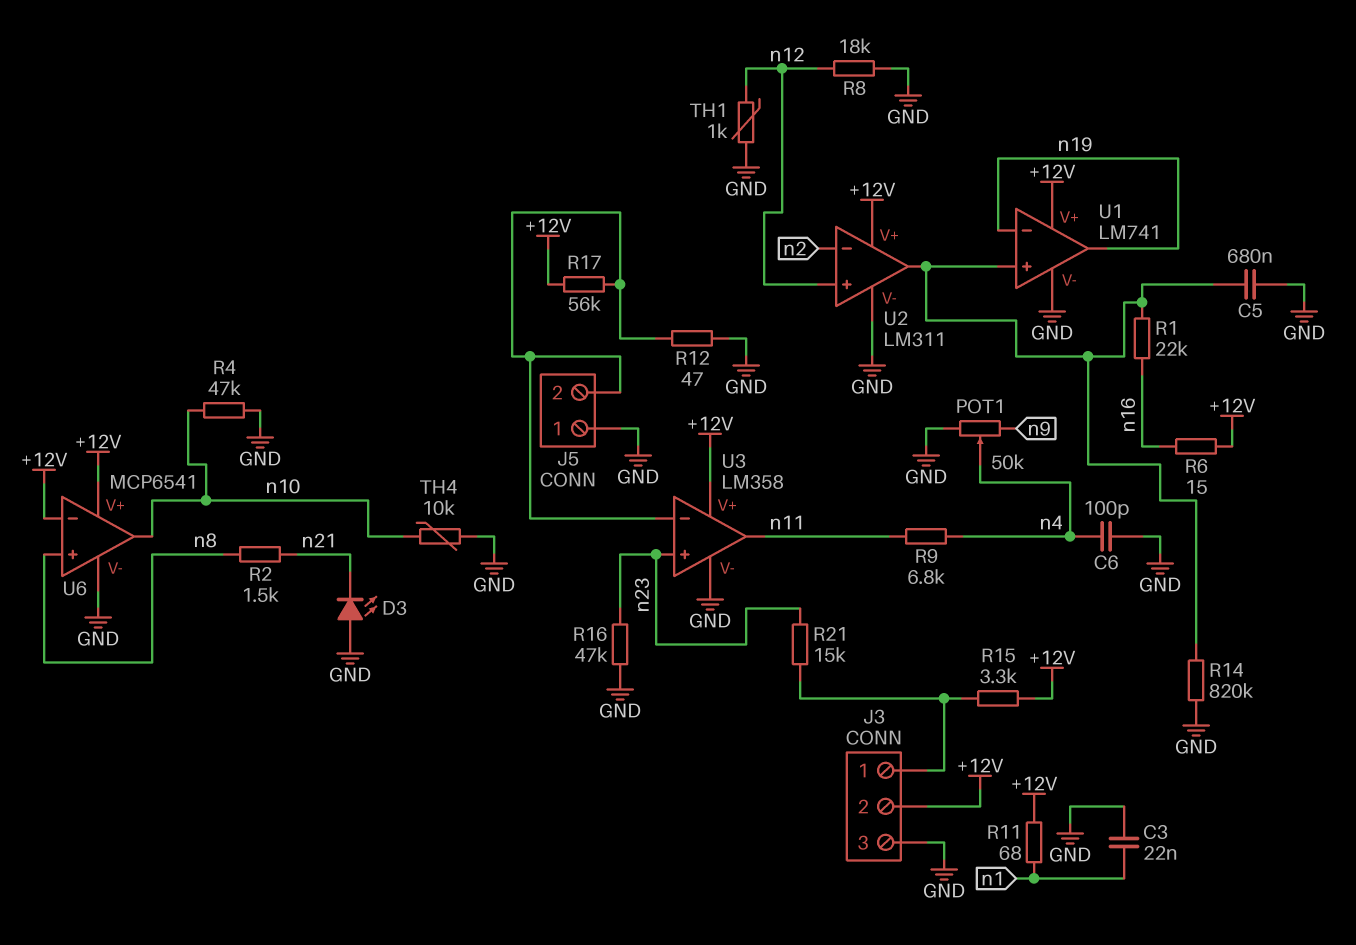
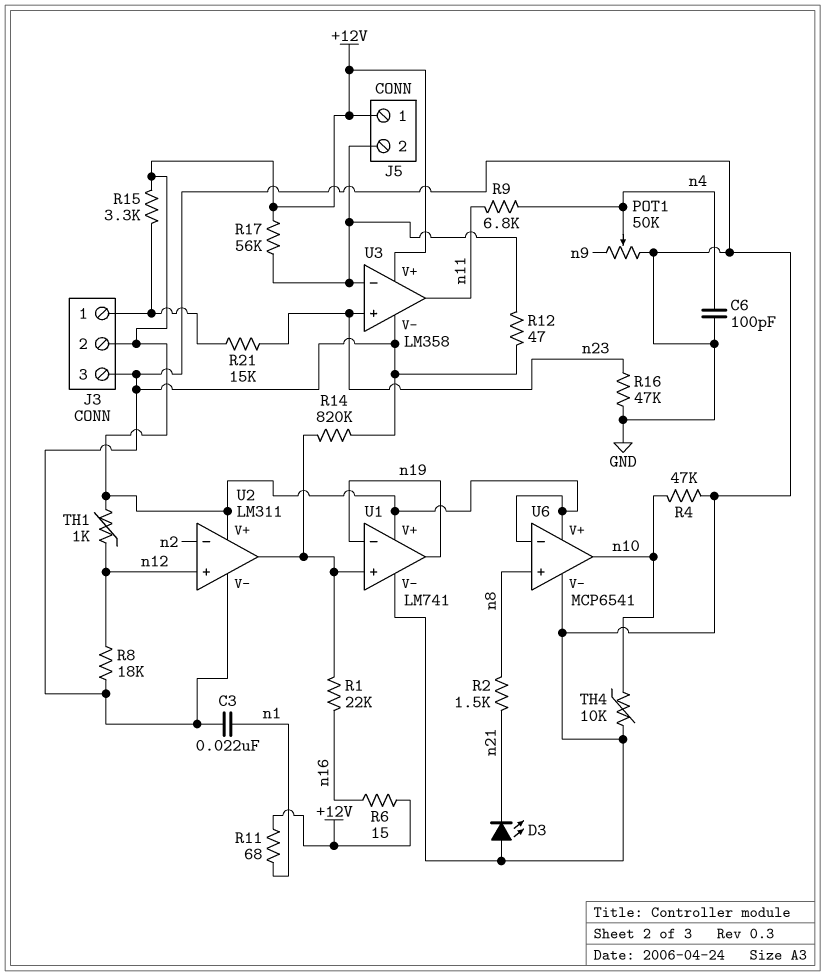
C5: 680nF (GND, U1/in+) -> none
J5 pin 1: GND -> +12V
TH1: 1k (GND, n12) -> 1k (+12V, n12)

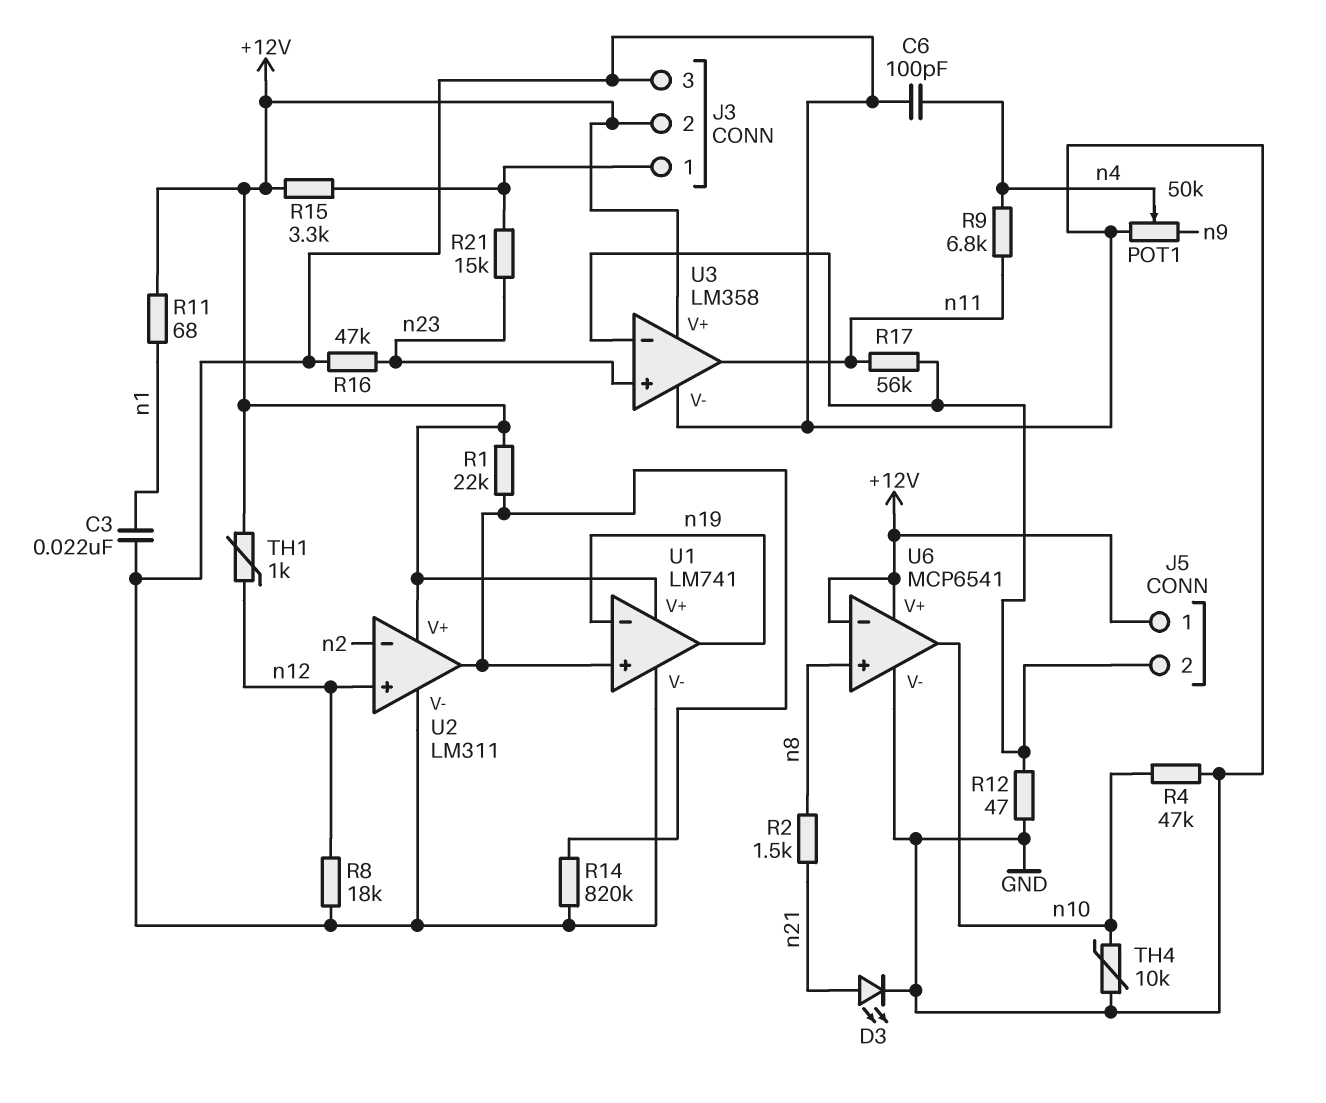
D3: LED (A GND, K n21) -> LED (A n21, K GND)
R1: 22k (U1/in+, n16) -> 22k (+12V, U1/in+)
R6: 15 (+12V, n16) -> none
R17: 56k (+12V, J5/2) -> 56k (J5/2, n11)

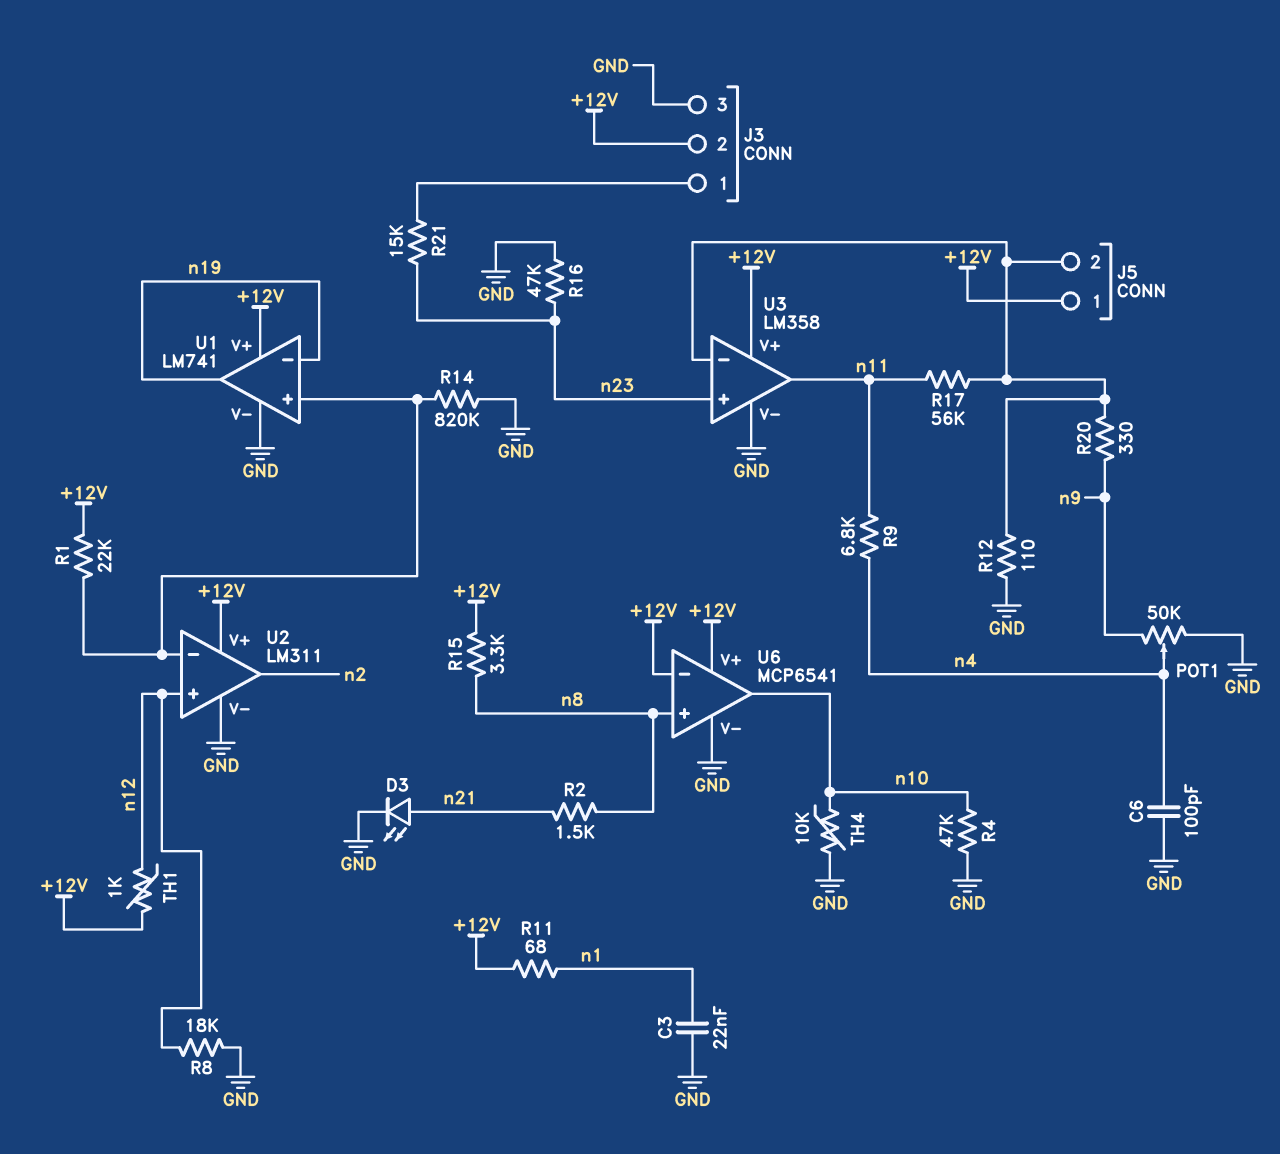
R12: 47 (GND, J5/2) -> 110 (GND, J5/2)
R15: 3.3k (+12V, J3/1) -> 3.3k (+12V, n8)
R20: none -> 330 (J5/2, n9)
U2 pin in-: n2 -> U1/in+
U2 pin out: U1/in+ -> n2

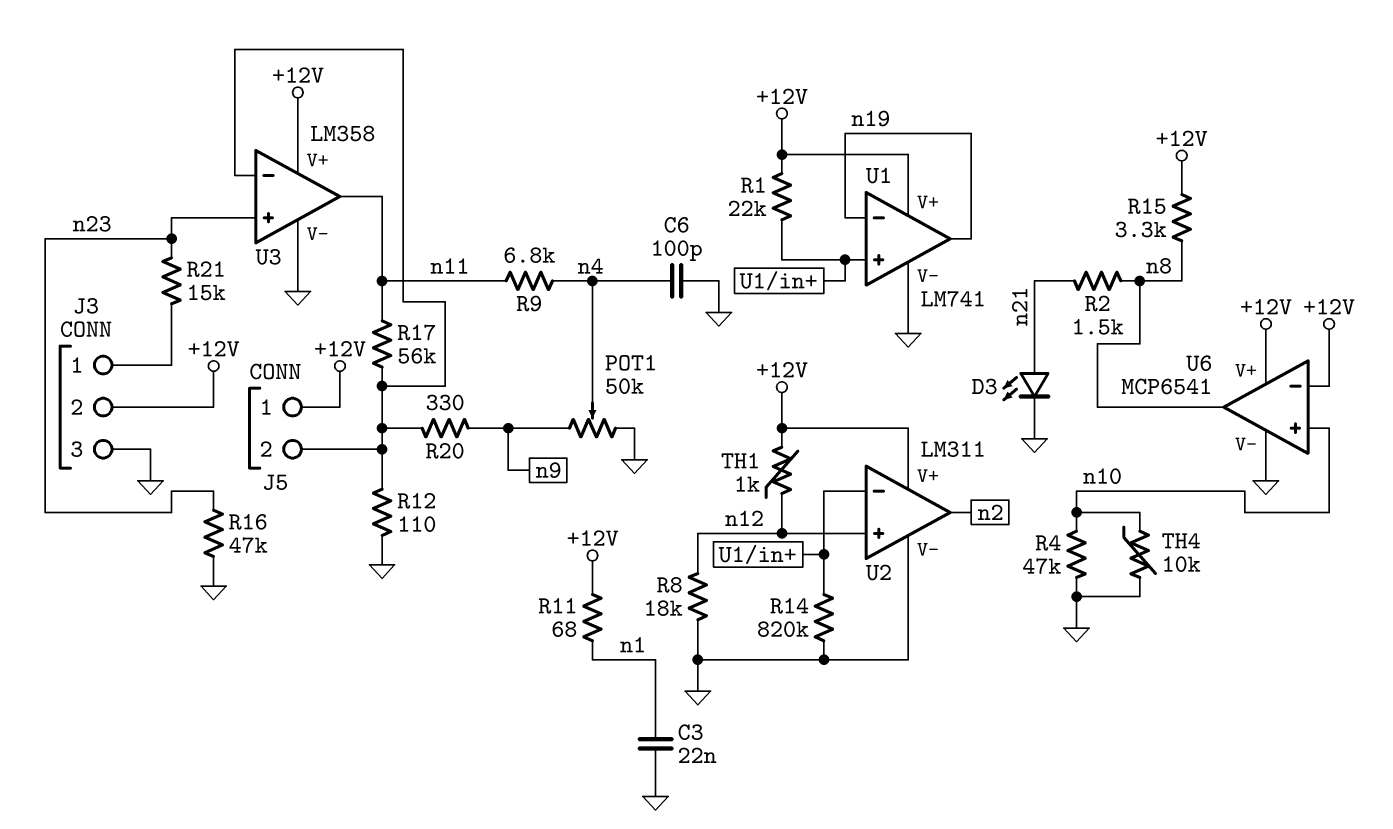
U6 pin in+: n8 -> n10
U6 pin out: n10 -> n8

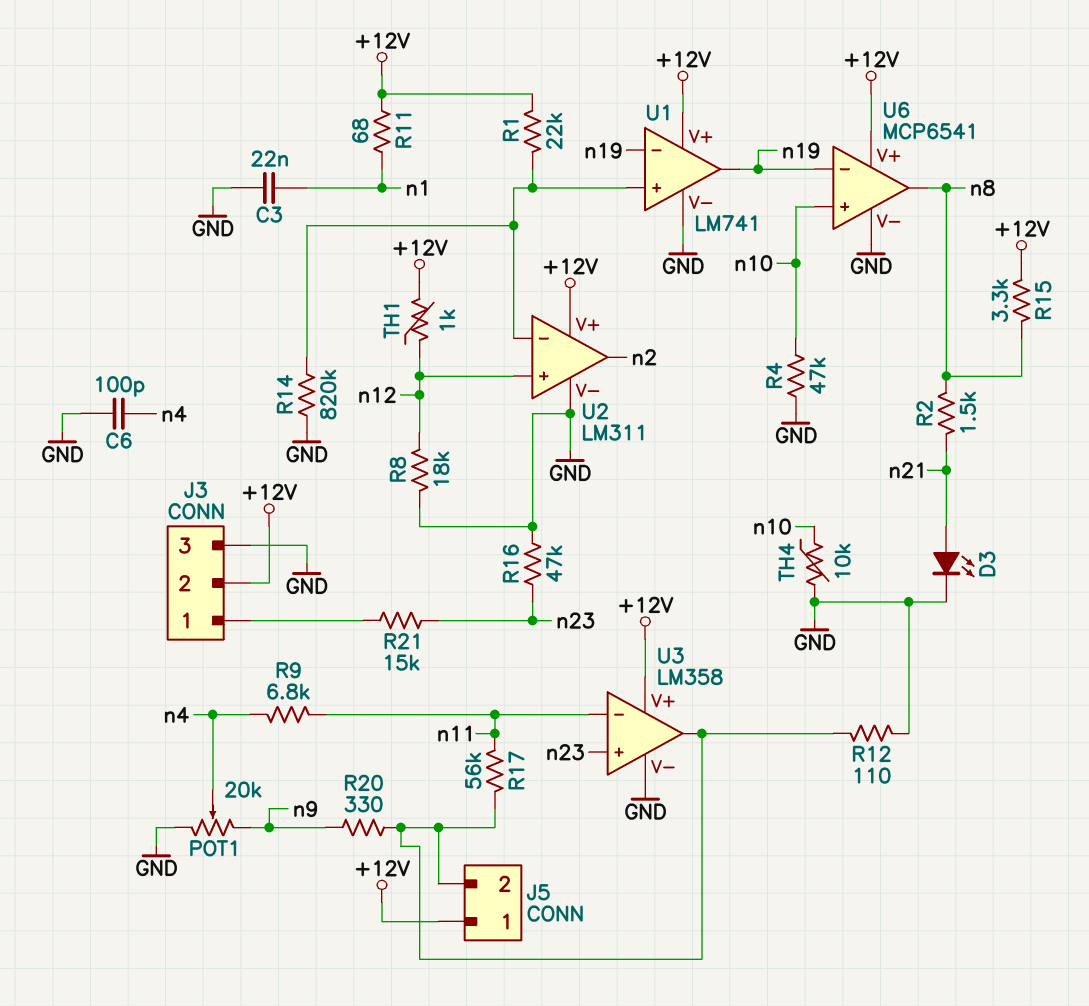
POT1: 50k (GND, n9, wiper n4) -> 20k (GND, n9, wiper n4)
U3 pin in-: J5/2 -> n11
U3 pin out: n11 -> J5/2
U6 pin in-: +12V -> n19

